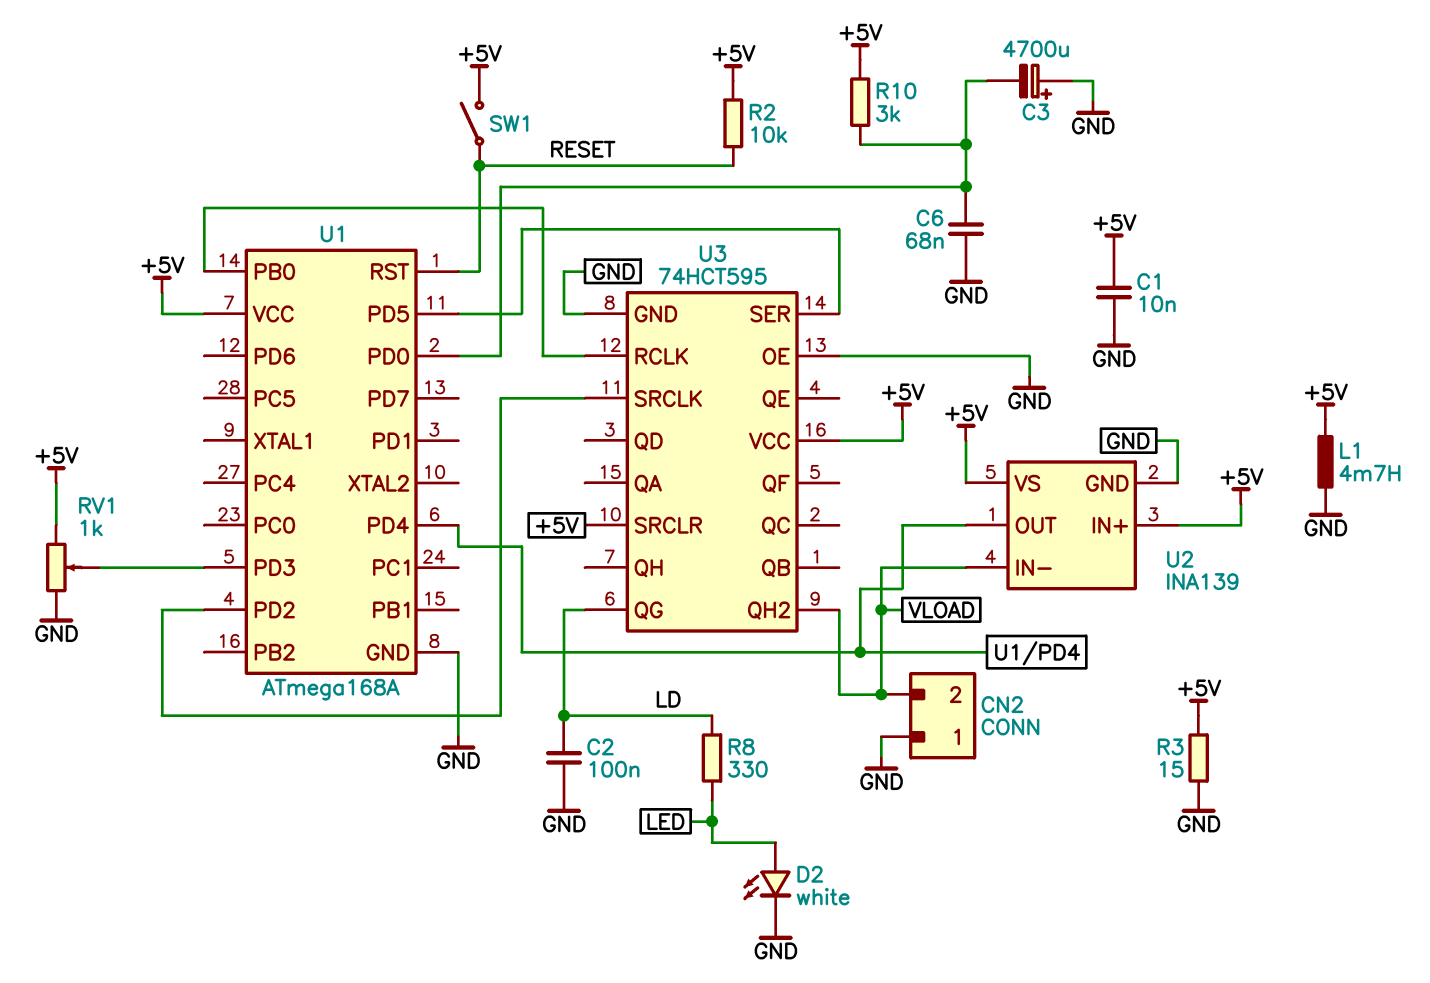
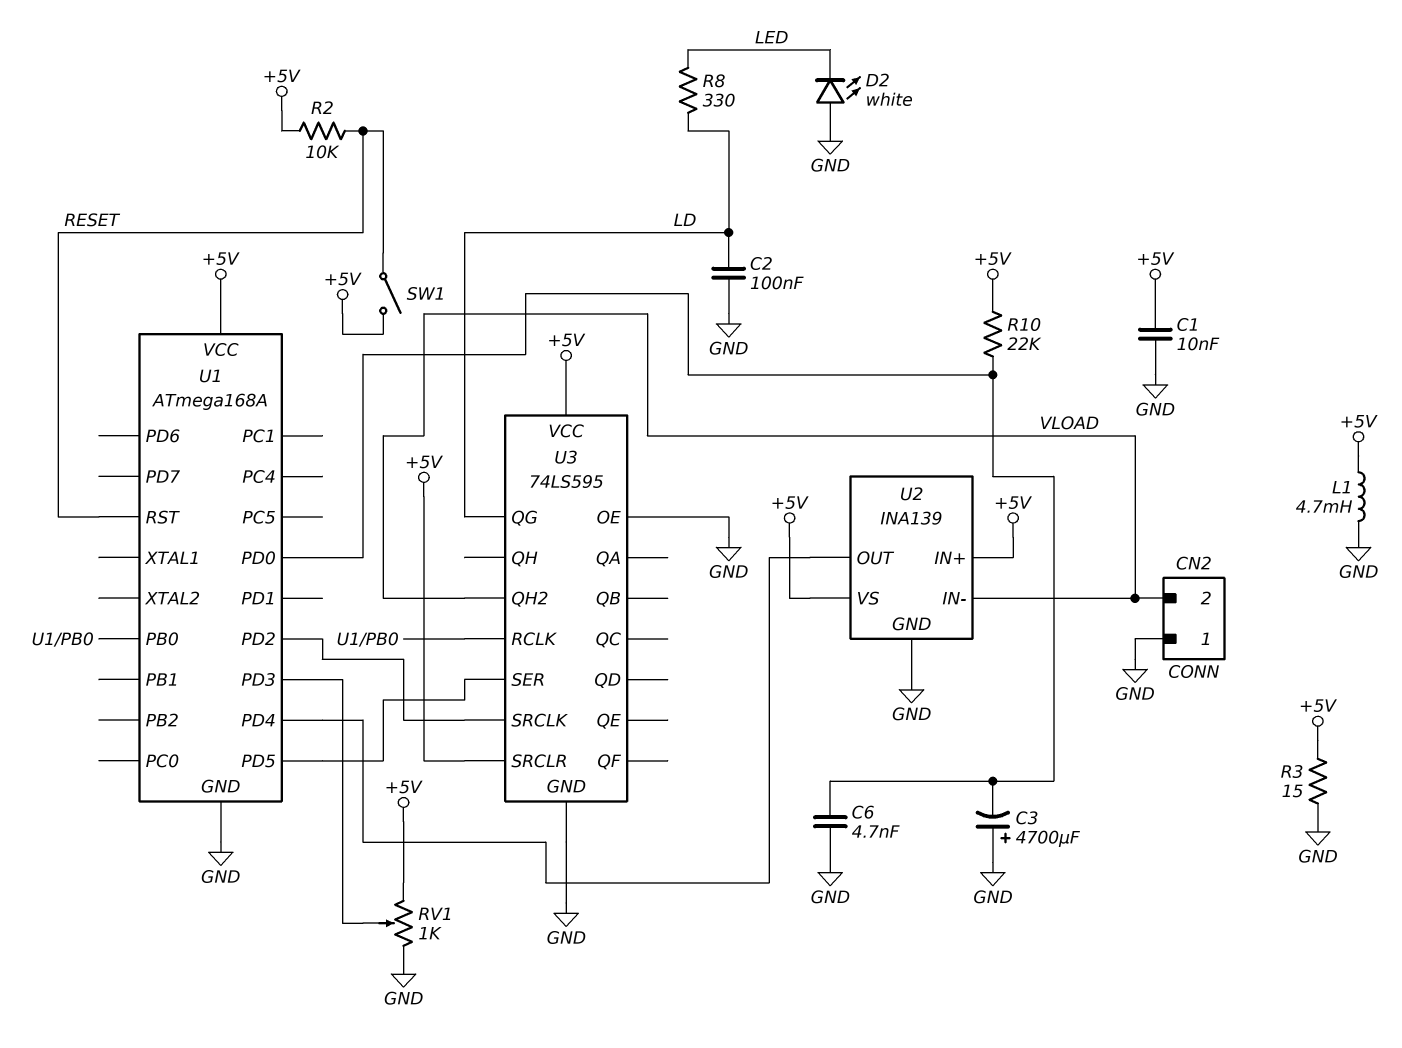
C6: 68nF (GND, U1/PD0) -> 4.7nF (GND, U1/PD0)
D2: LED white (A LED, K GND) -> LED white (A GND, K LED)
R10: 3k (+5V, U1/PD0) -> 22k (+5V, U1/PD0)
U3: 74HCT595 -> 74LS595

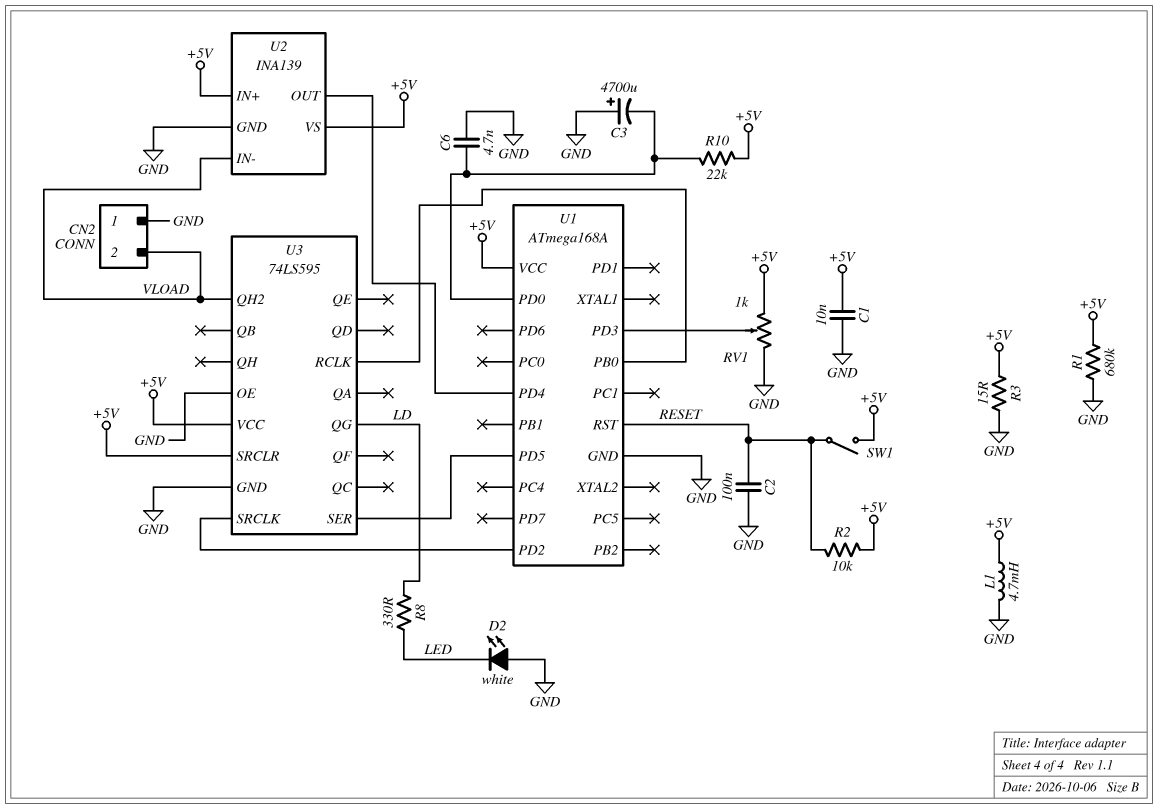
C2: 100nF (GND, LD) -> 100nF (GND, RESET)
R1: none -> 680k (+5V, GND)

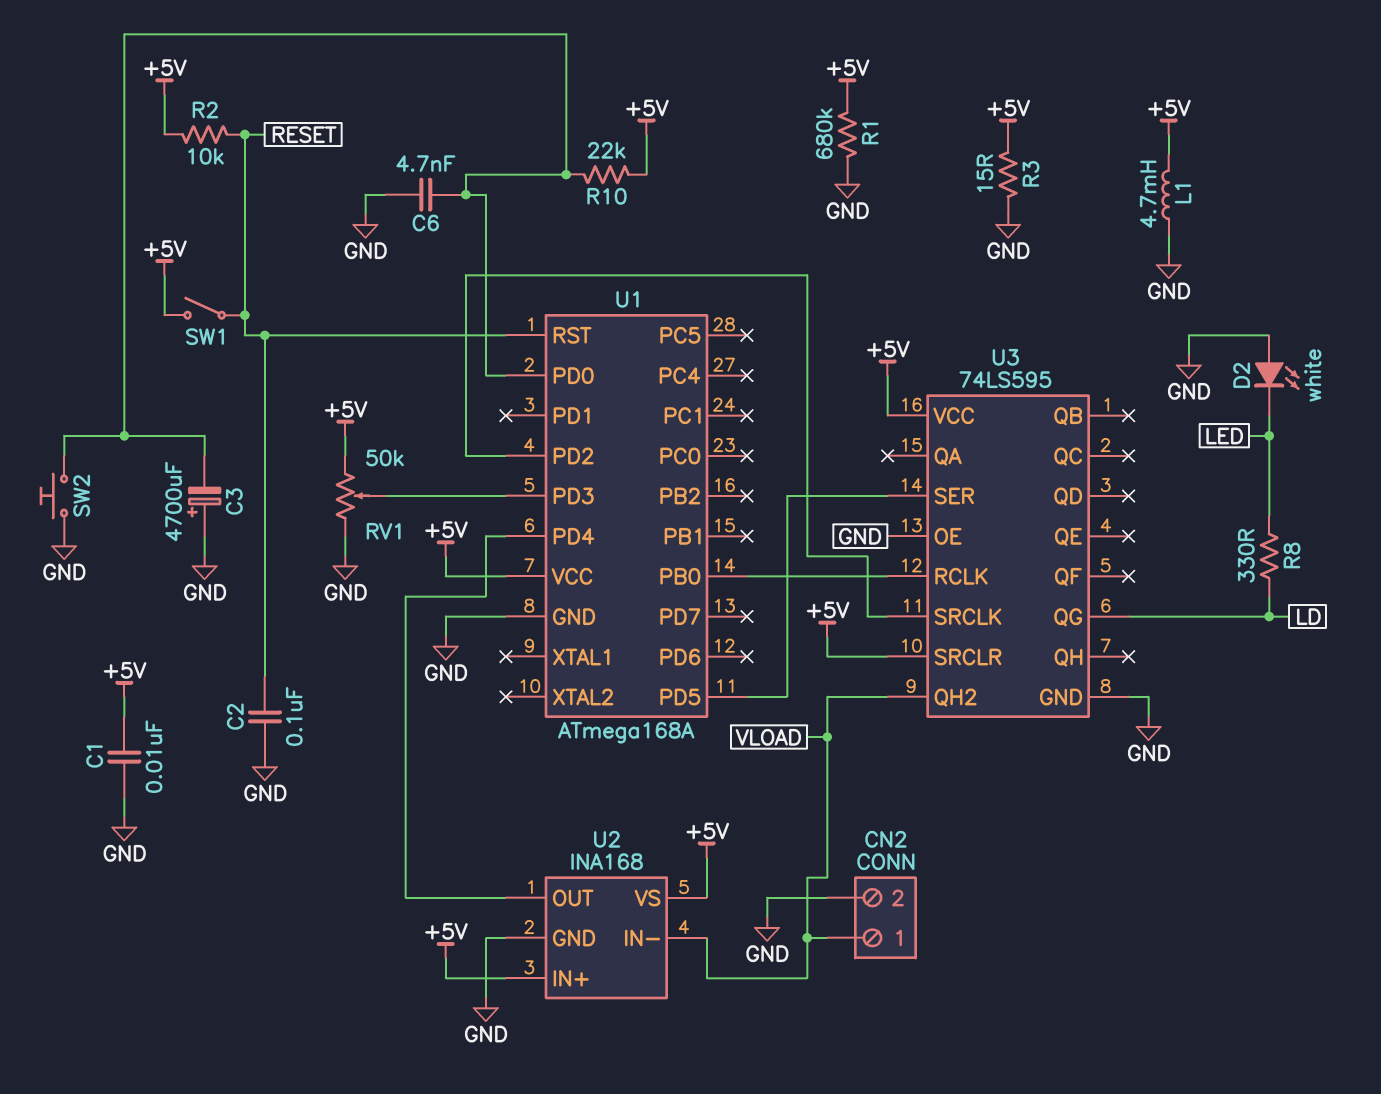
CN2 pin 1: GND -> VLOAD
CN2 pin 2: VLOAD -> GND
RV1: 1k (+5V, GND, wiper U1/PD3) -> 50k (+5V, GND, wiper U1/PD3)
SW2: none -> button (GND, U1/PD0)
U2: INA139 -> INA168

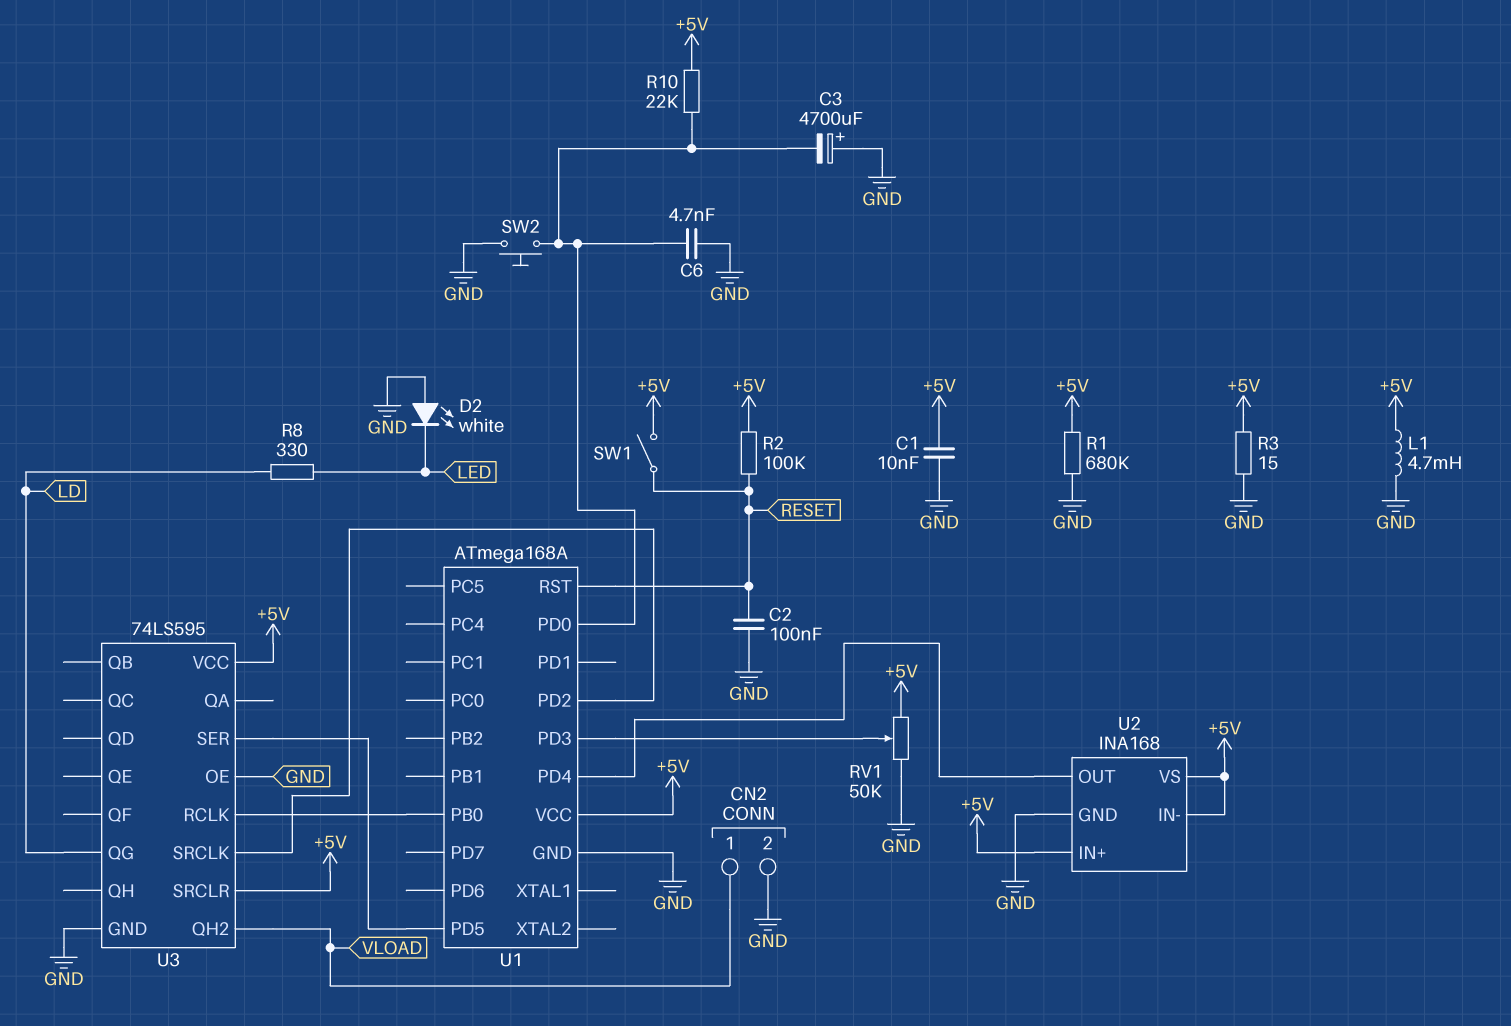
R2: 10k (+5V, RESET) -> 100k (+5V, RESET)
U2 pin IN-: VLOAD -> +5V

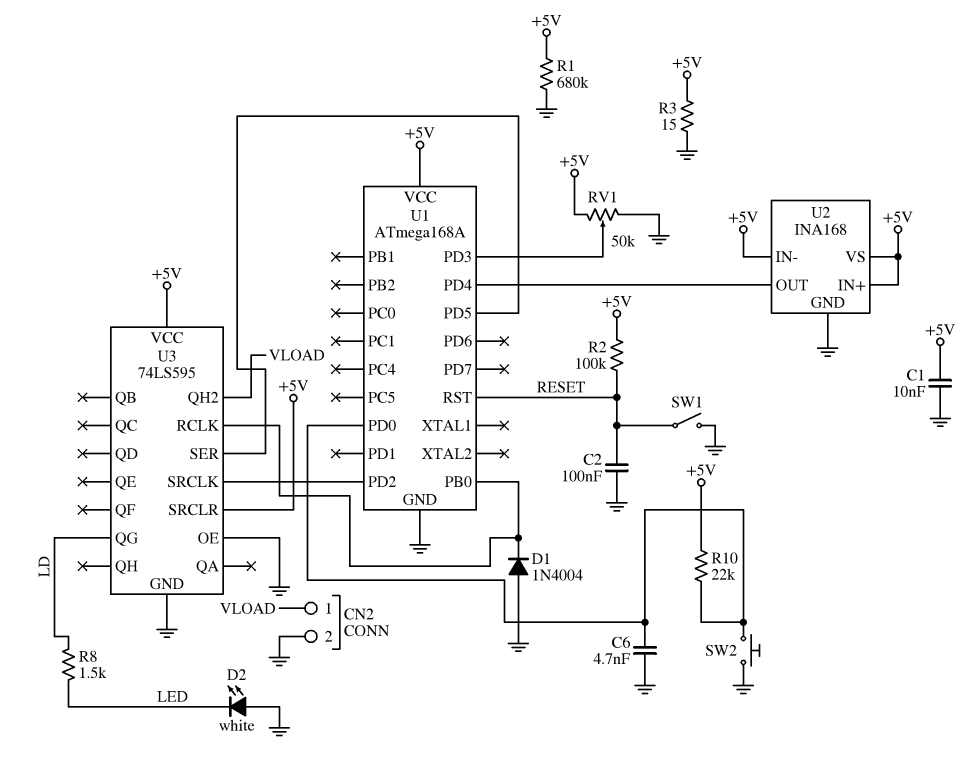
C3: 4700uF (plus GND, minus U1/PD0) -> none
D1: none -> diode 1N4004 (A GND, K U1/PB0)
L1: 4.7mH (+5V, GND) -> none
R8: 330 (LD, LED) -> 1.5k (LD, LED)
SW1: switch (+5V, RESET) -> switch (GND, RESET)

